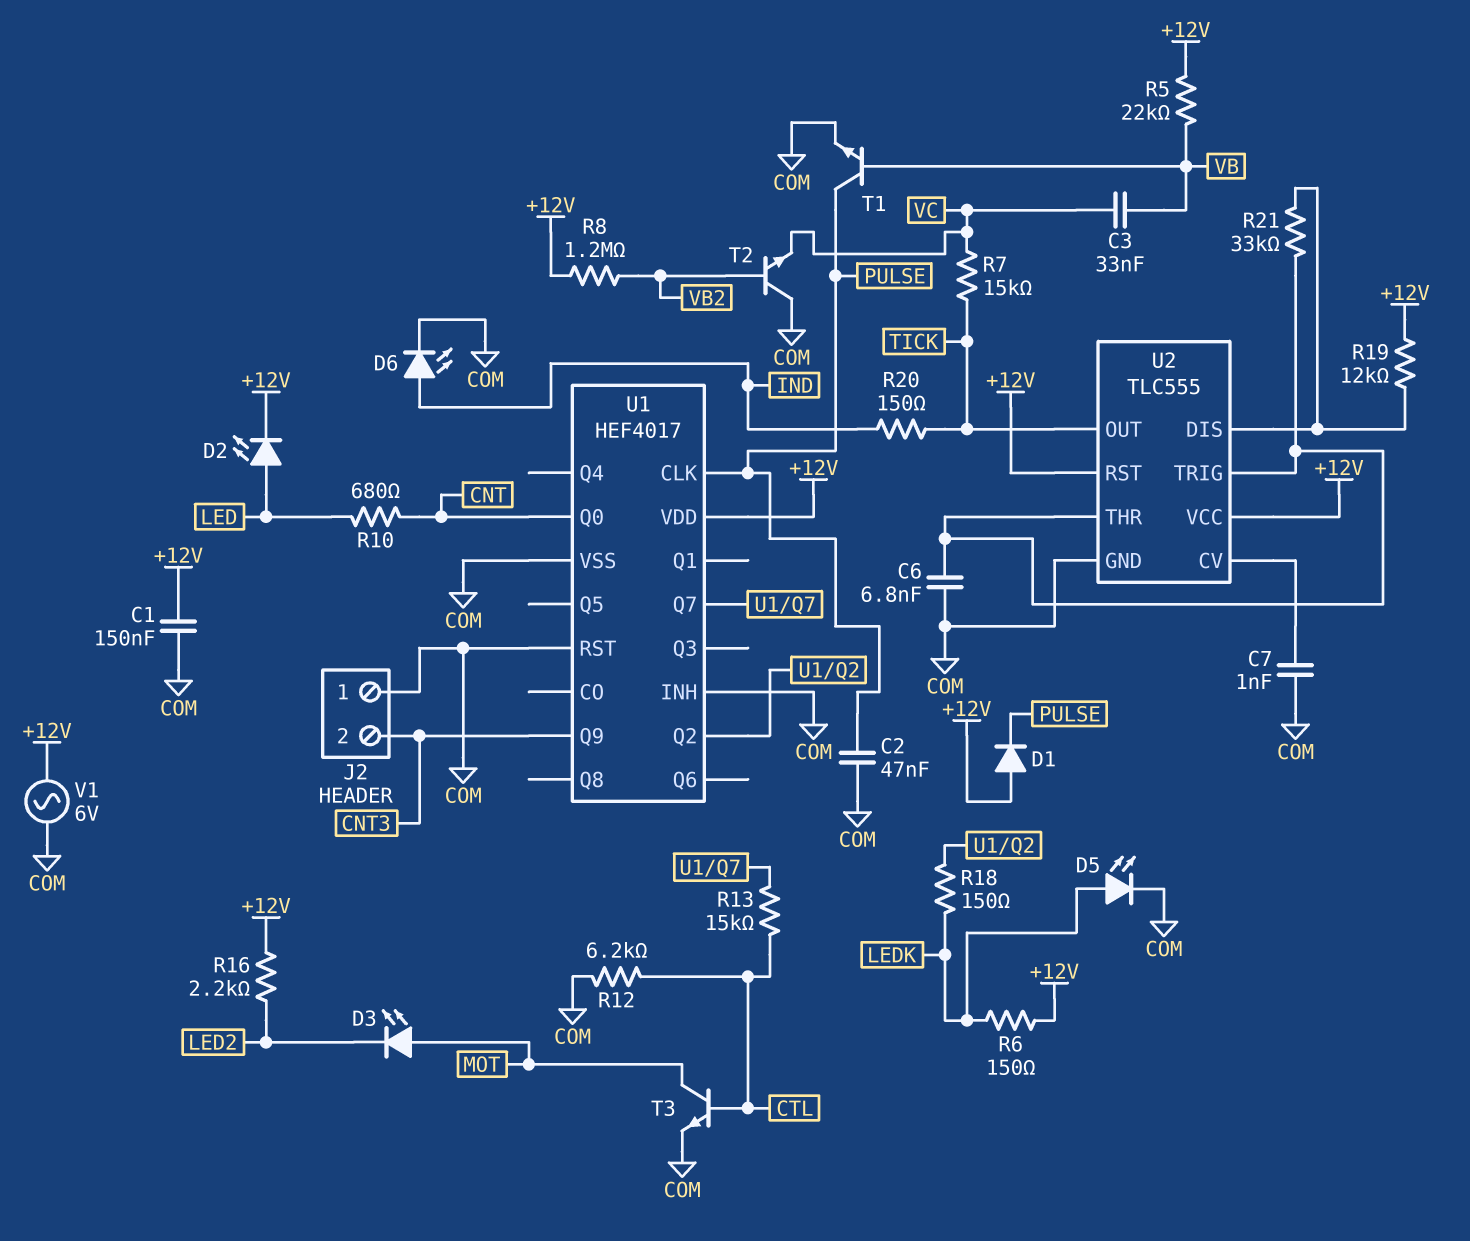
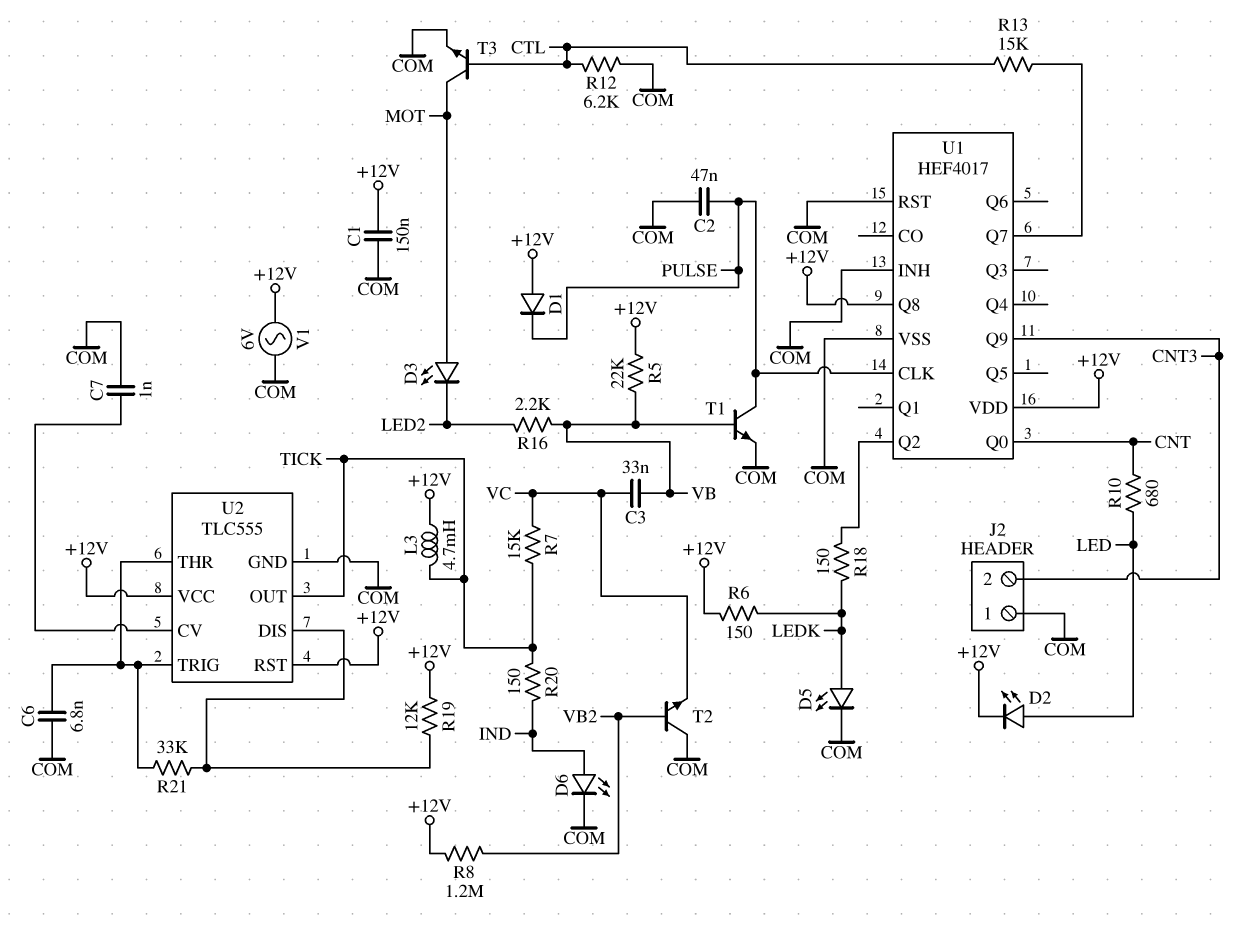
L3: none -> 4.7mH (+12V, TICK)
R16: 2.2k (+12V, LED2) -> 2.2k (LED2, VB)
U1 pin Q8: none -> +12V

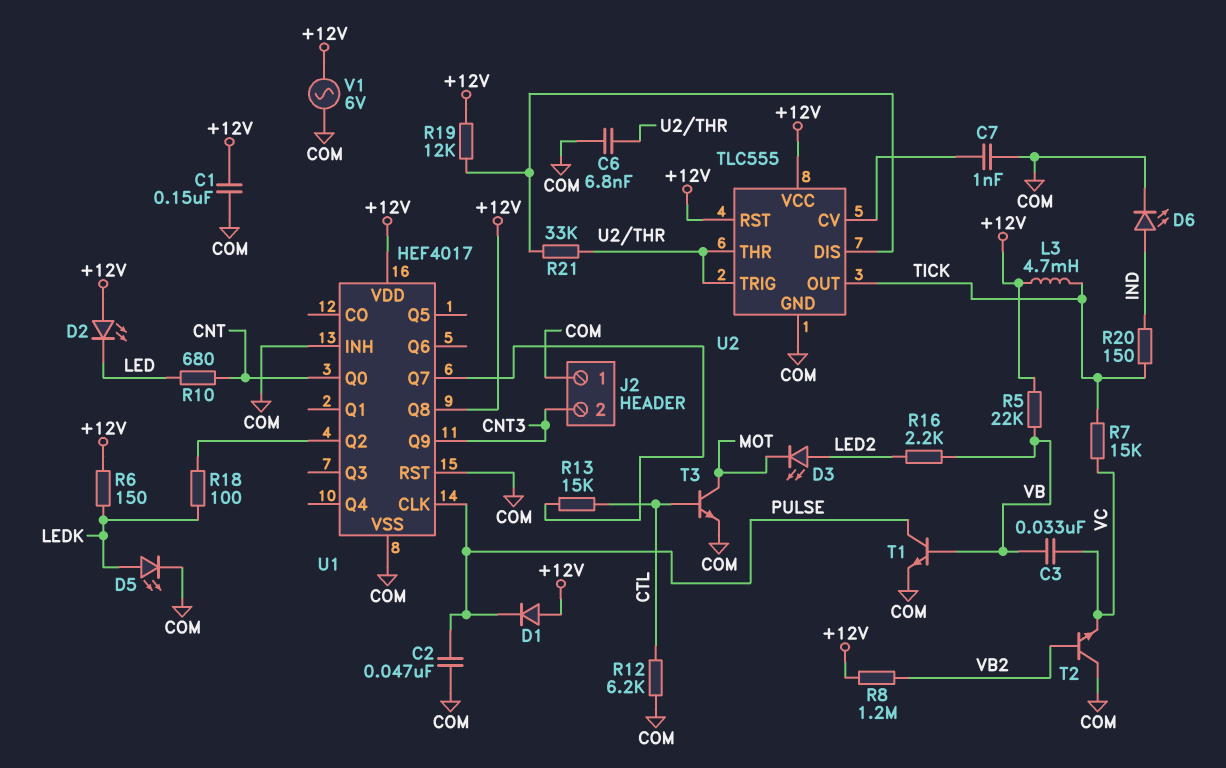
D2: LED (A LED, K +12V) -> LED (A +12V, K LED)
D3: LED (A MOT, K LED2) -> LED (A LED2, K MOT)
R18: 150 (LEDK, U1/Q2) -> 100 (LEDK, U1/Q2)

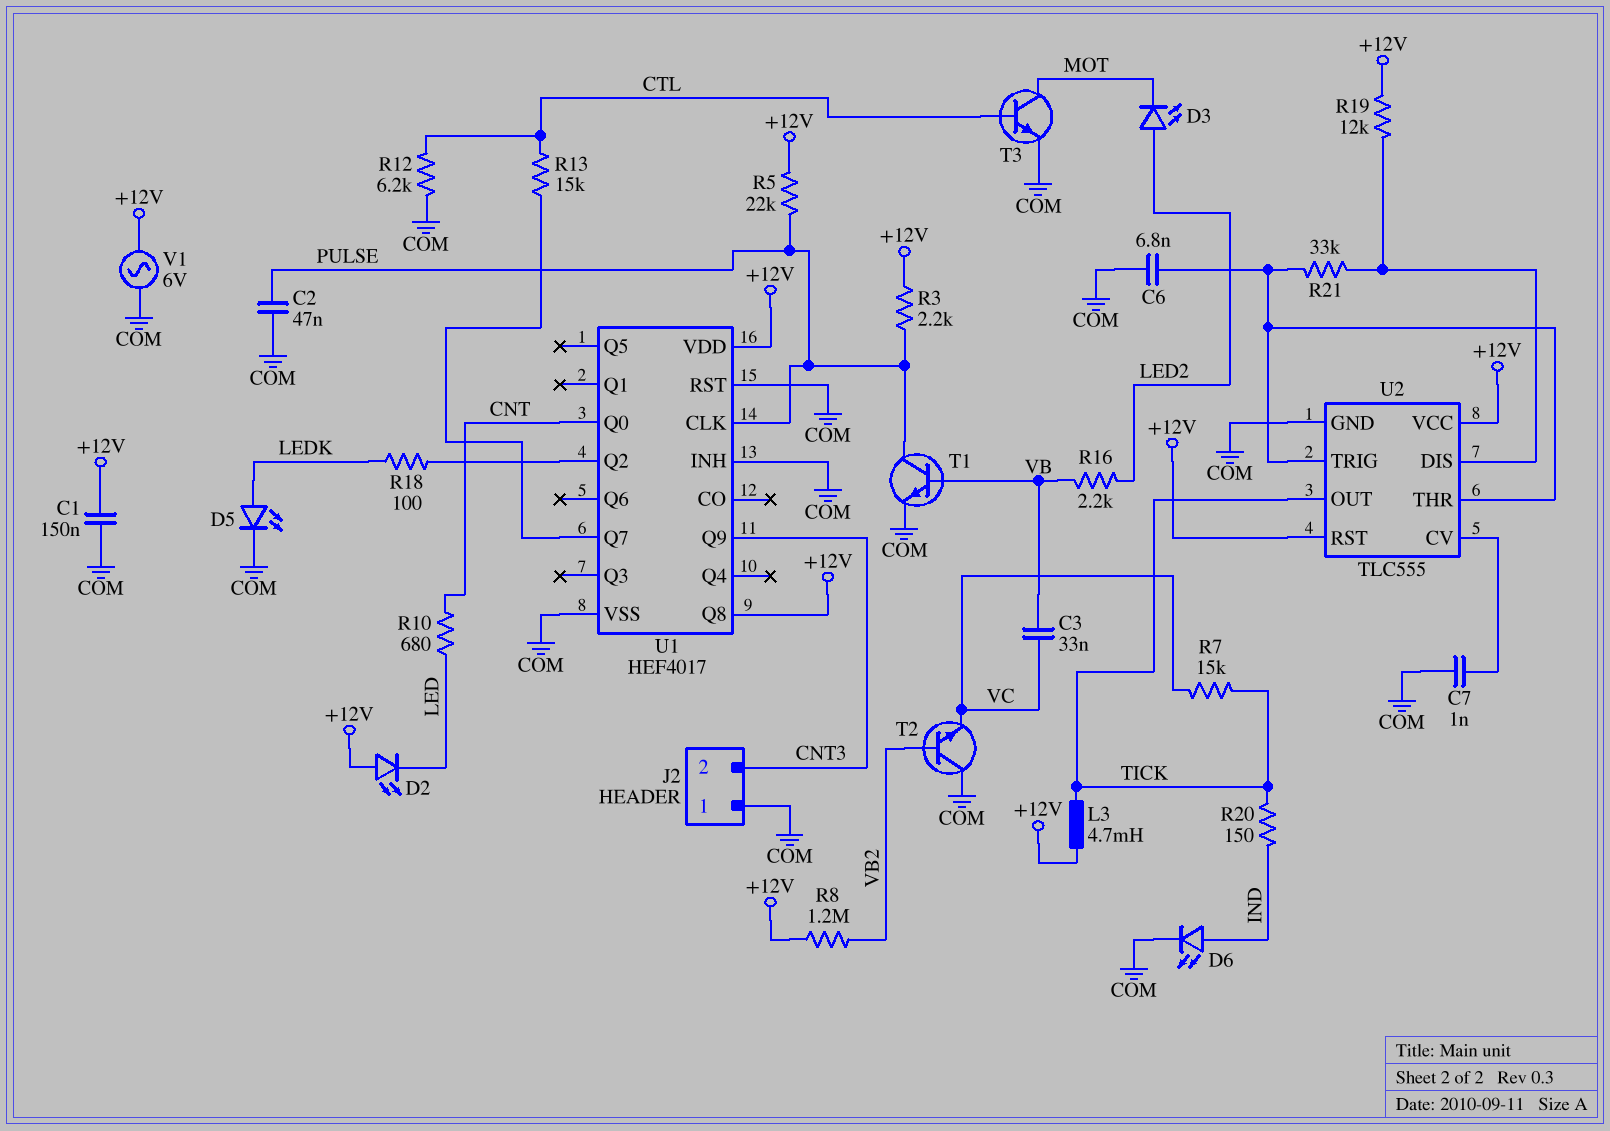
D1: diode (A +12V, K PULSE) -> none
R3: none -> 2.2k (+12V, PULSE)
R5: 22k (+12V, VB) -> 22k (+12V, PULSE)
R6: 150 (+12V, LEDK) -> none

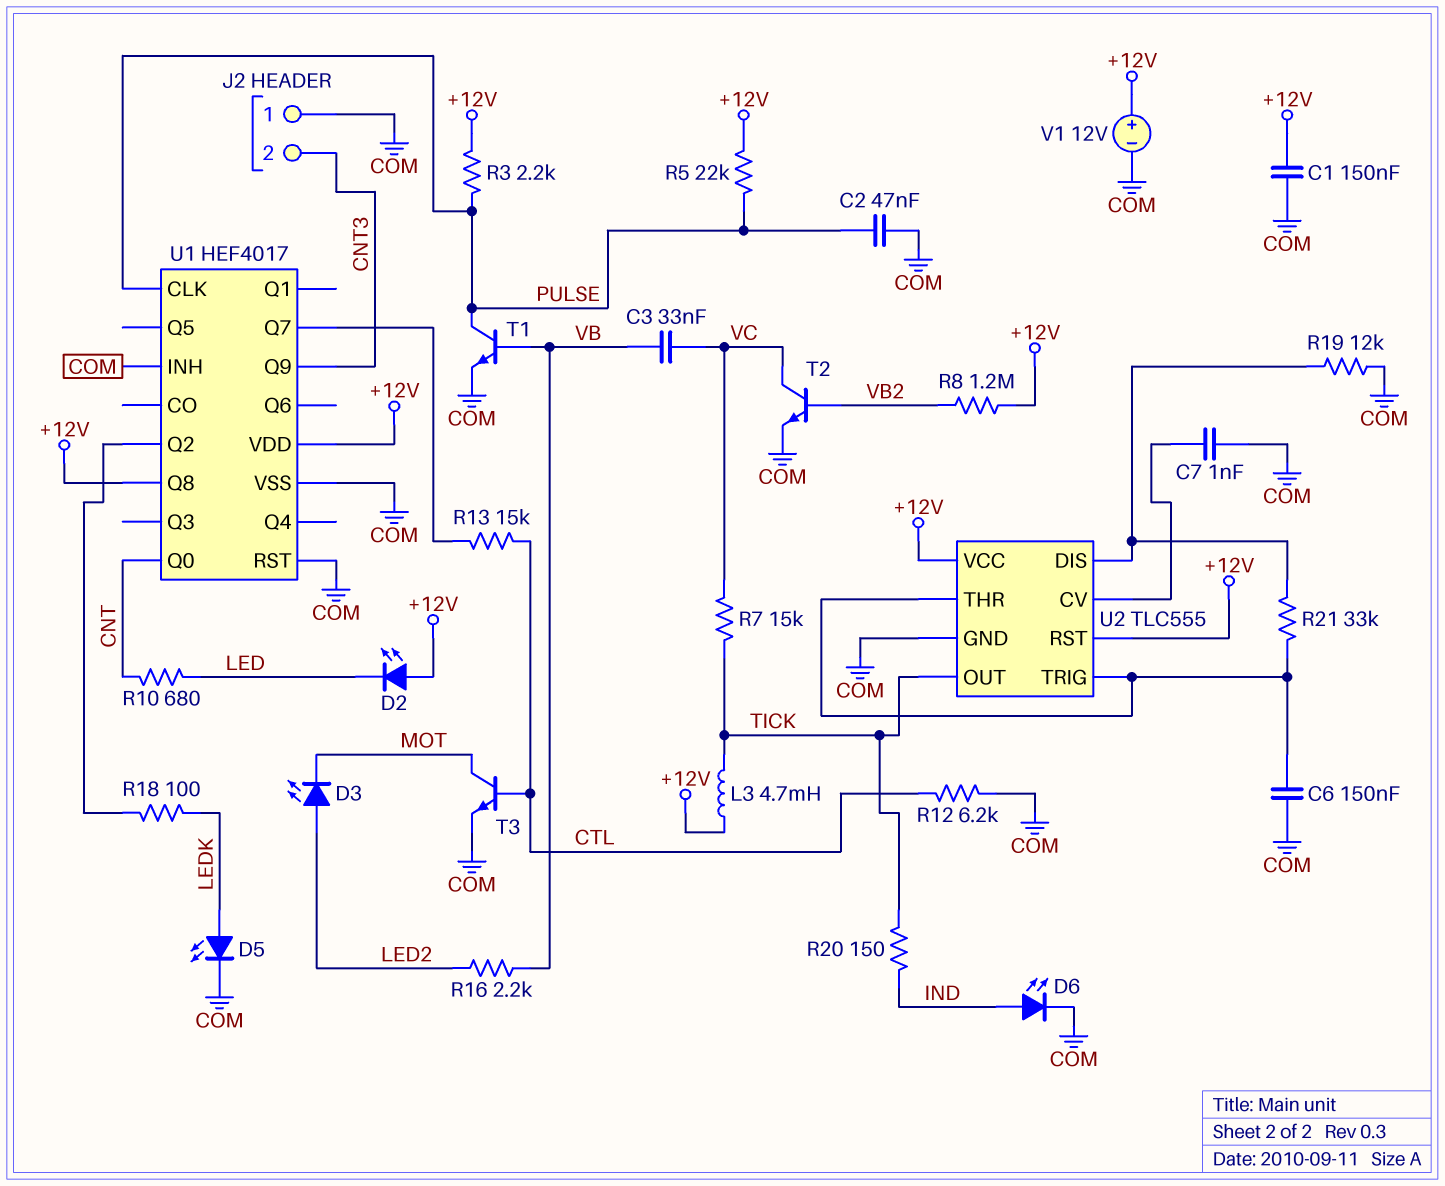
C6: 6.8nF (COM, U2/THR) -> 150nF (COM, U2/THR)
R19: 12k (+12V, U2/DIS) -> 12k (COM, U2/DIS)
T2: NPN (B VB2, C COM, E VC) -> NPN (B VB2, C VC, E COM)
V1: AC 6V (+12V, COM) -> 12V (plus +12V, minus COM)

